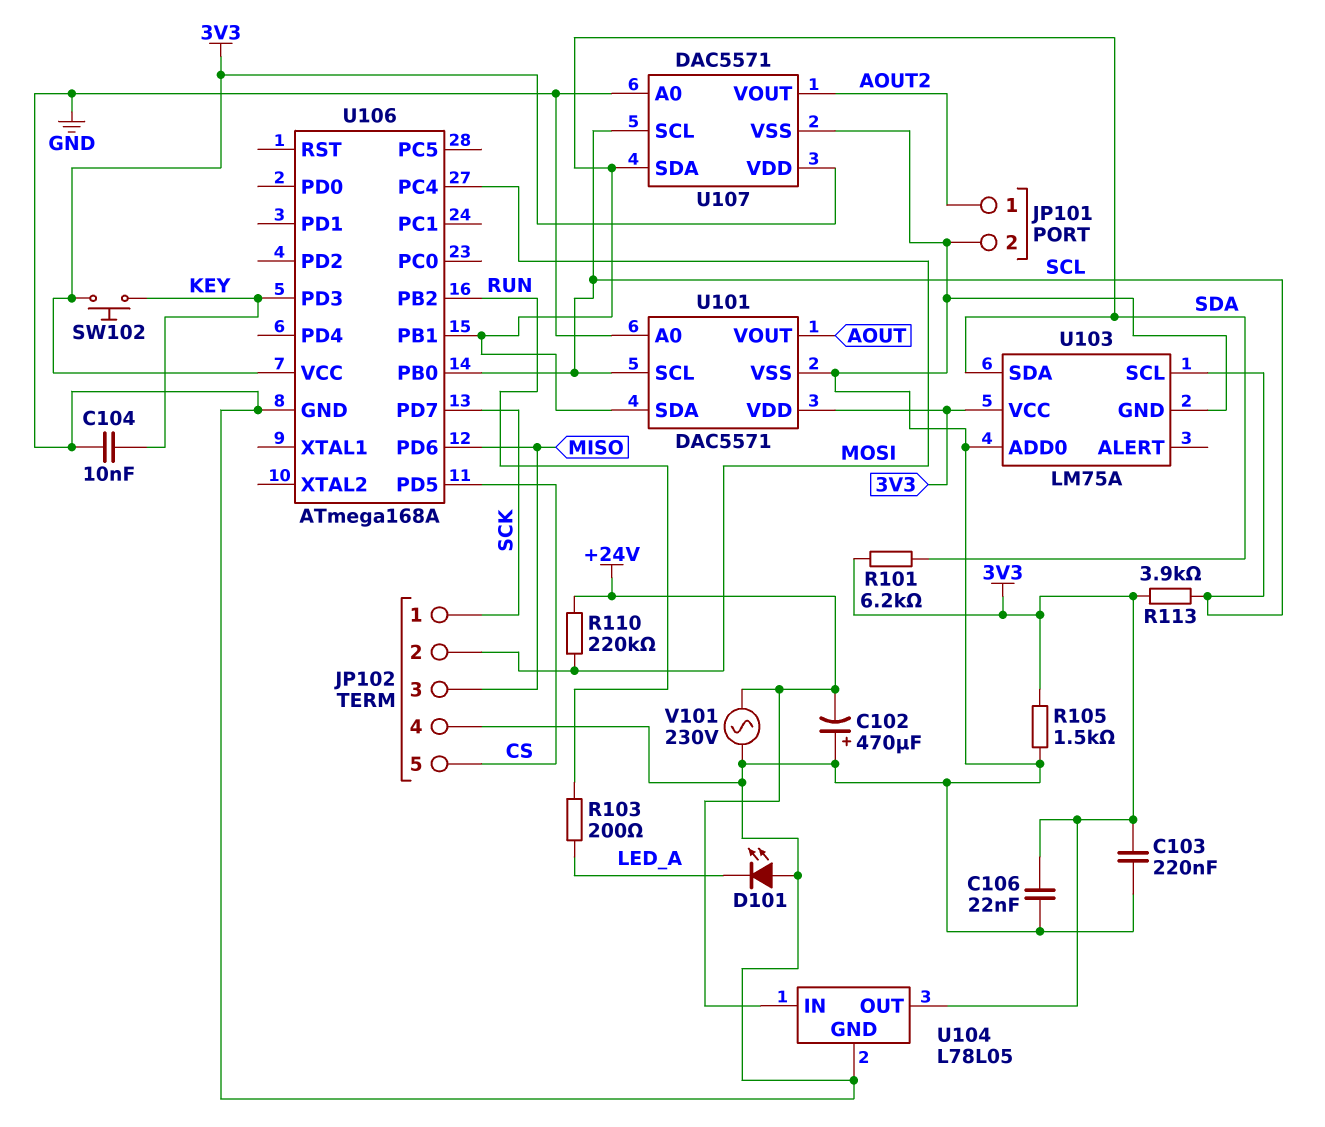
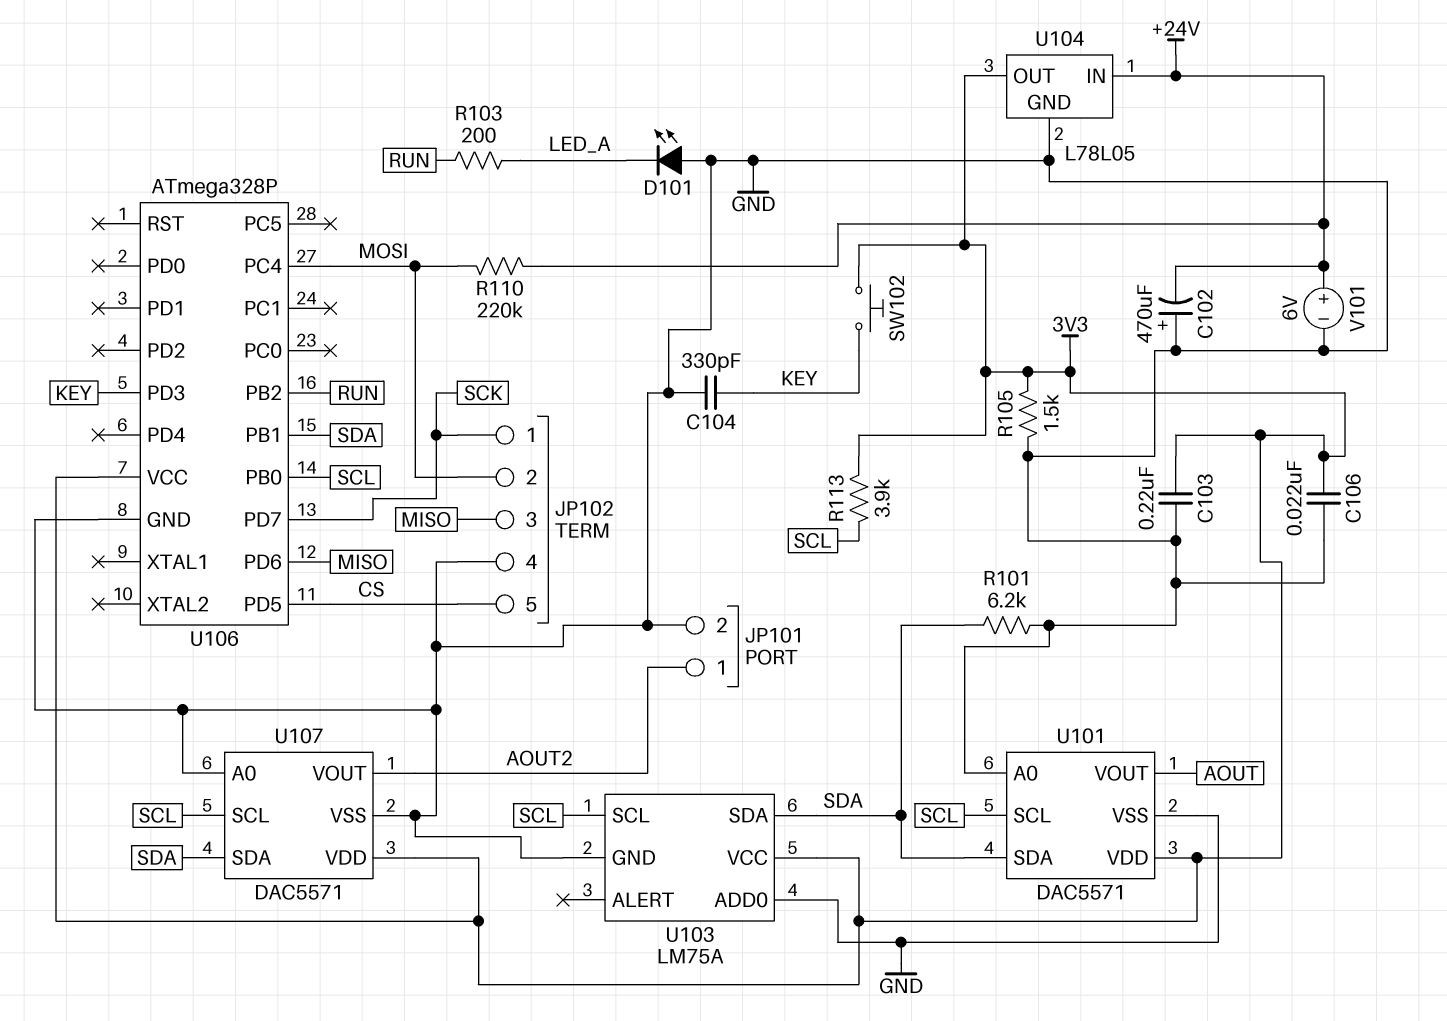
C104: 10nF (GND, KEY) -> 330pF (GND, KEY)
R101: 6.2k (3V3, SDA) -> 6.2k (GND, SDA)
U106: ATmega168A -> ATmega328P
V101: AC 230V (+24V, GND) -> 6V (plus +24V, minus GND)

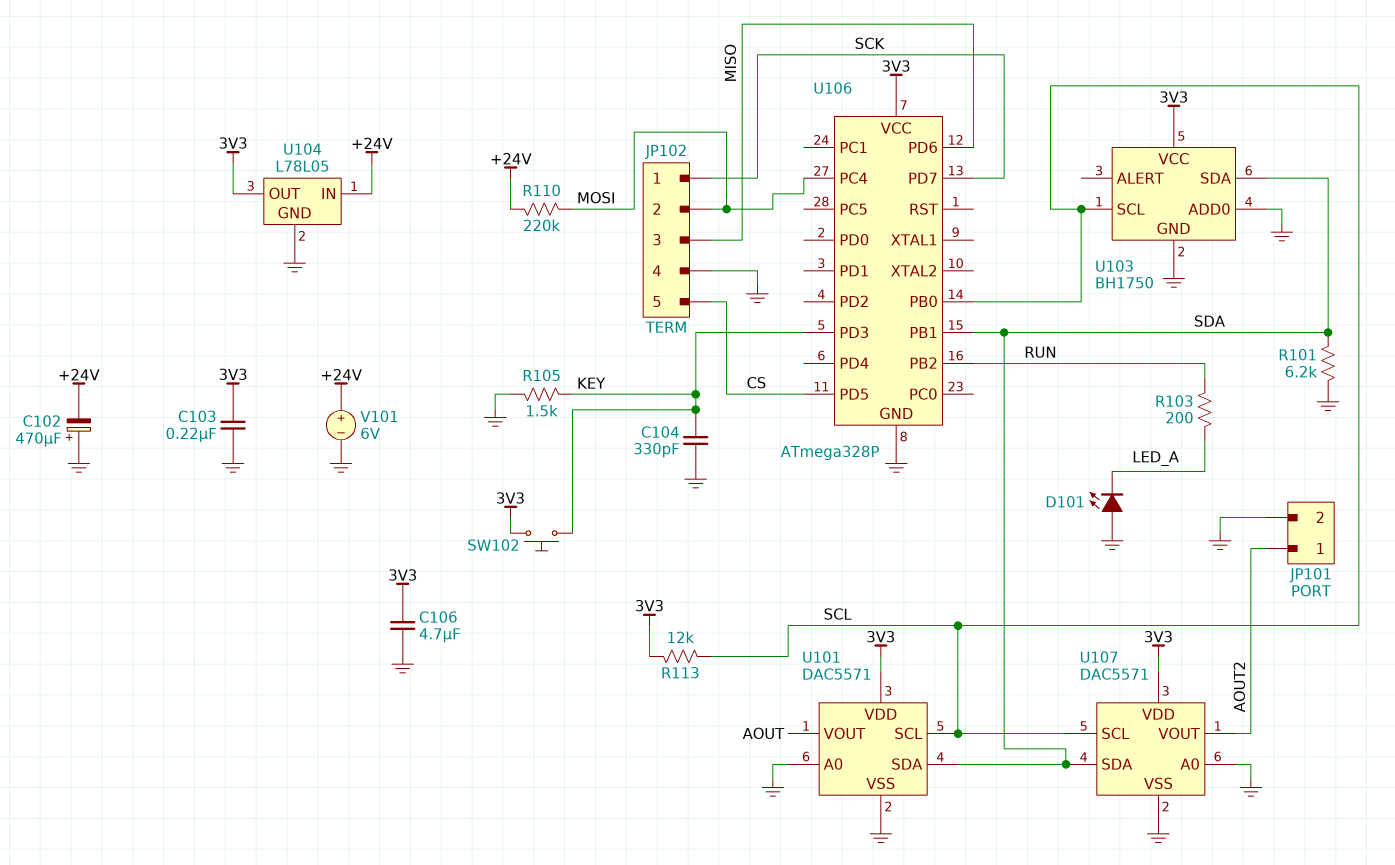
C106: 22nF (3V3, GND) -> 4.7uF (3V3, GND)
R105: 1.5k (3V3, GND) -> 1.5k (GND, KEY)
R113: 3.9k (3V3, SCL) -> 12k (3V3, SCL)
U103: LM75A -> BH1750

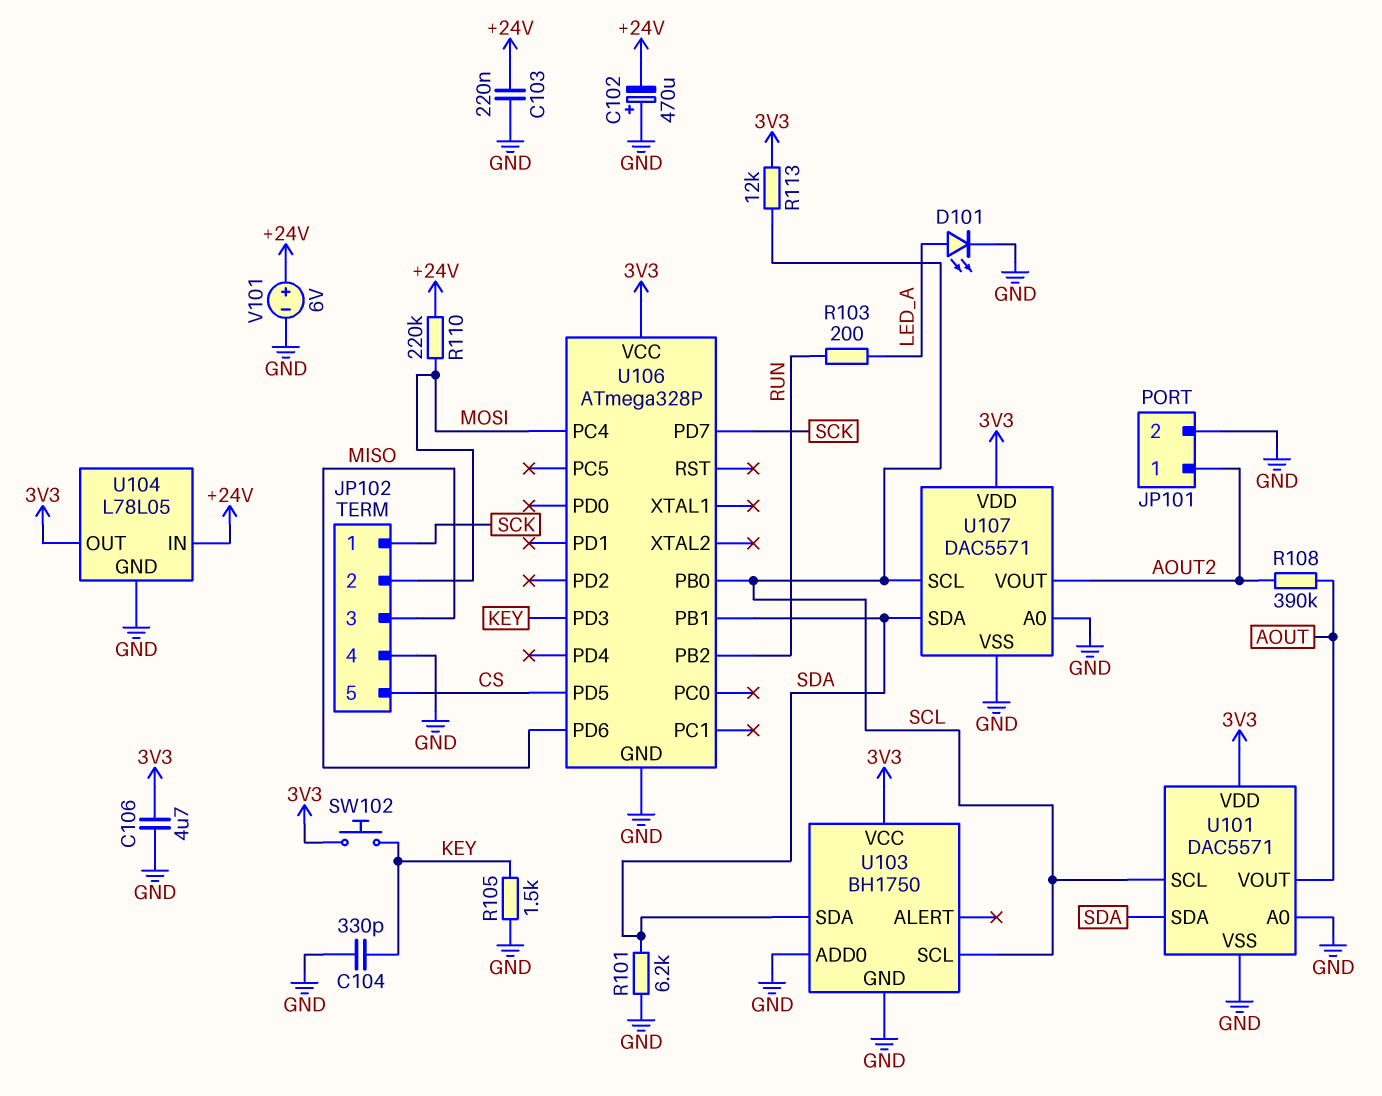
C103: 220nF (3V3, GND) -> 220nF (+24V, GND)
D101: LED (A GND, K LED_A) -> LED (A LED_A, K GND)
R108: none -> 390k (AOUT, AOUT2)

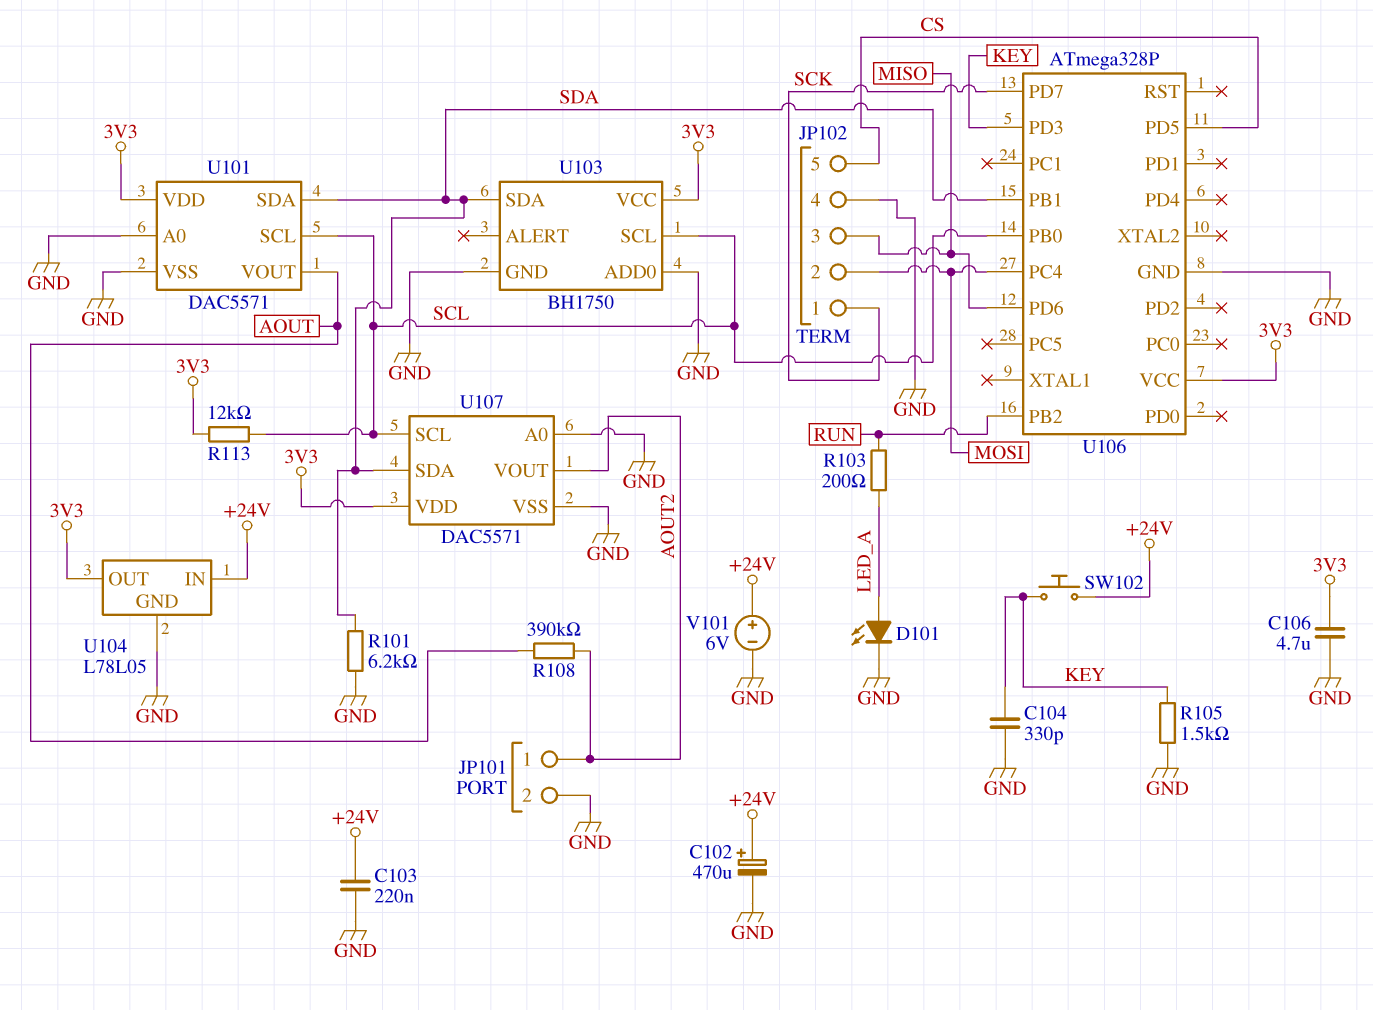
C102: 470uF (plus GND, minus +24V) -> 470uF (plus +24V, minus GND)
R110: 220k (+24V, MOSI) -> none
SW102: button (3V3, KEY) -> button (+24V, KEY)

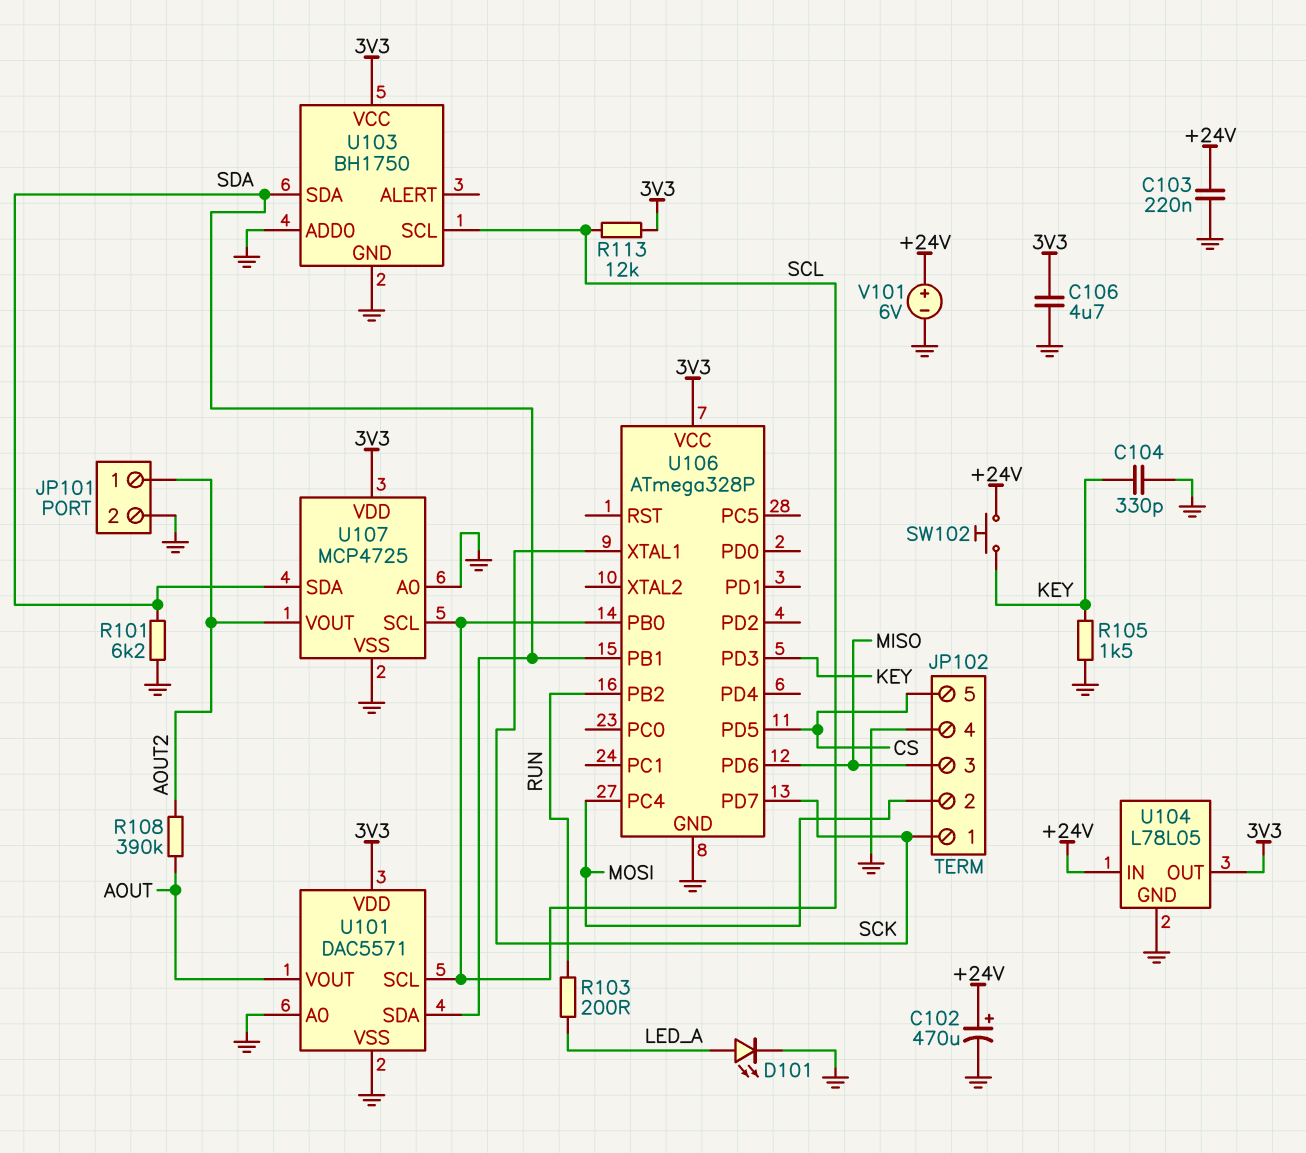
U106 pin XTAL1: none -> SCK
U107: DAC5571 -> MCP4725

